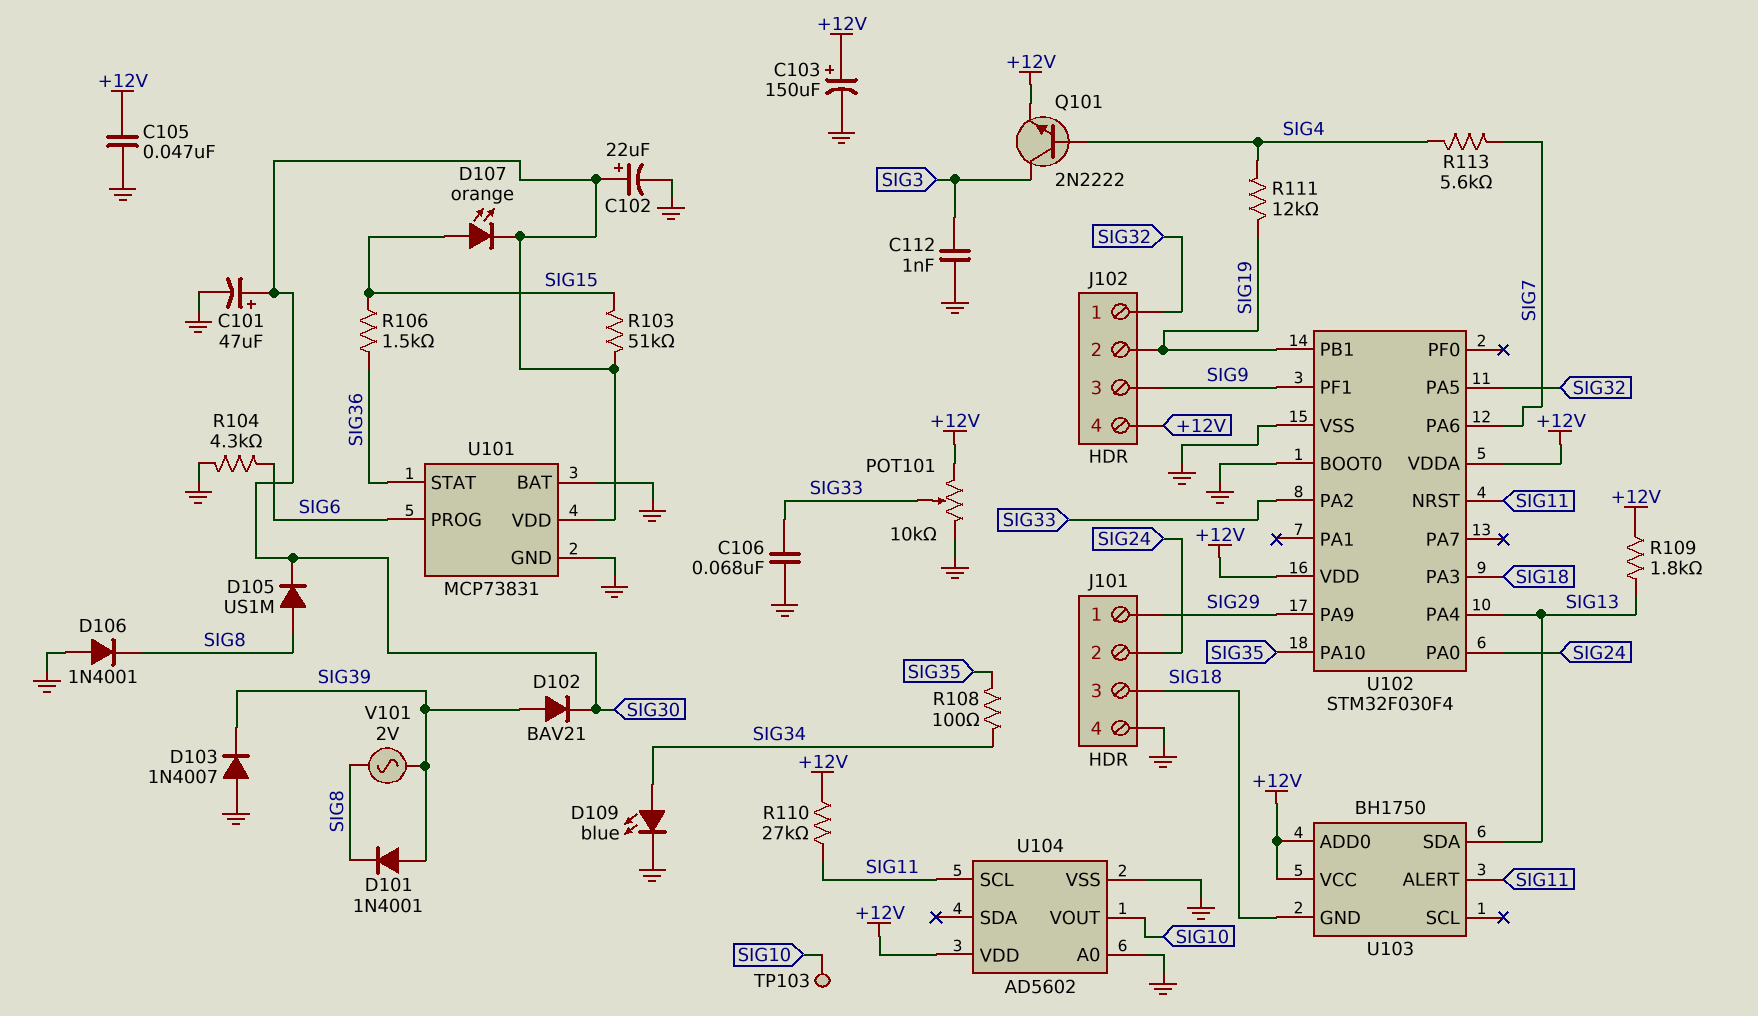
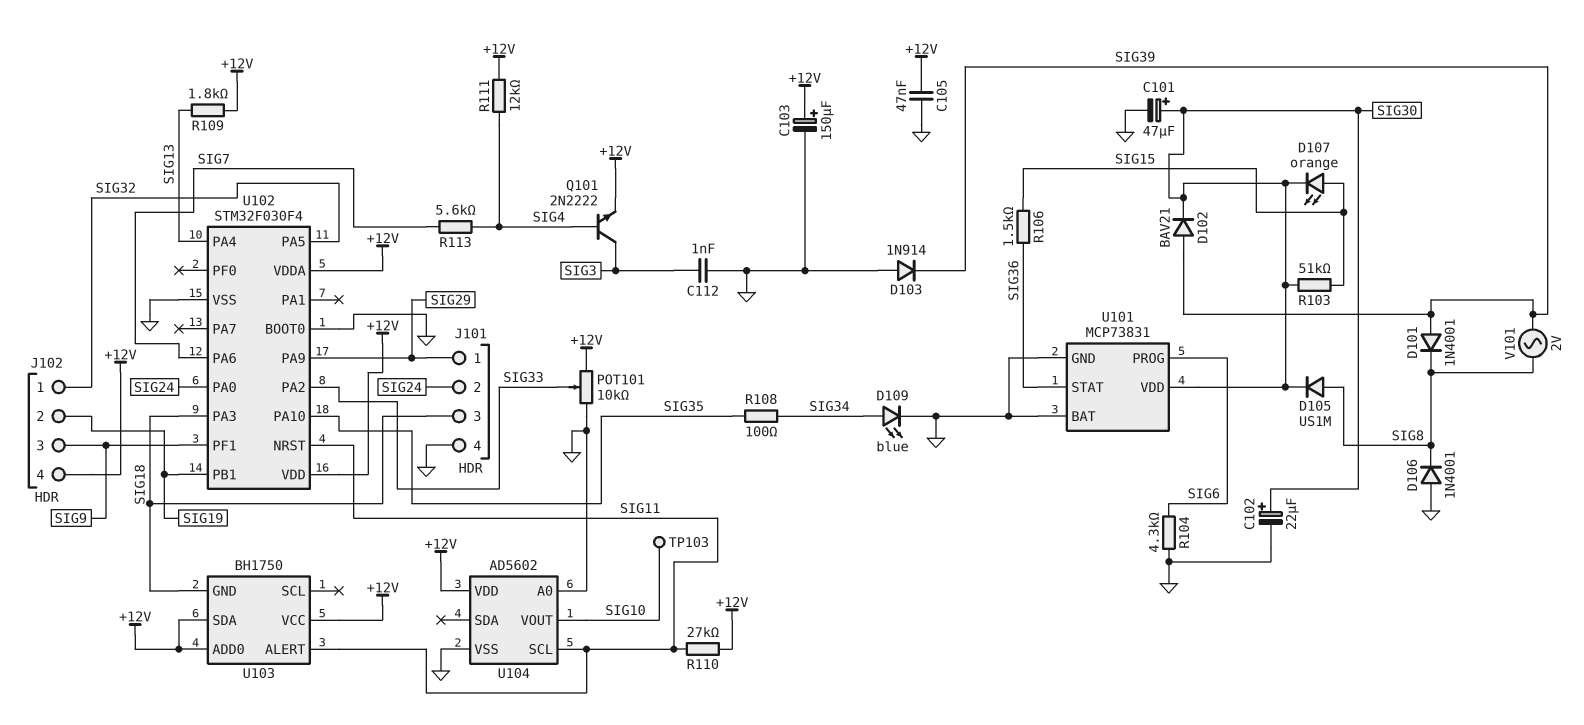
C106: 68nF (GND, SIG33) -> none
D103: diode 1N4007 (A GND, K SIG39) -> diode 1N914 (A GND, K SIG39)
R111: 12k (SIG4, SIG19) -> 12k (+12V, SIG4)
U103 pin SDA: SIG13 -> +12V

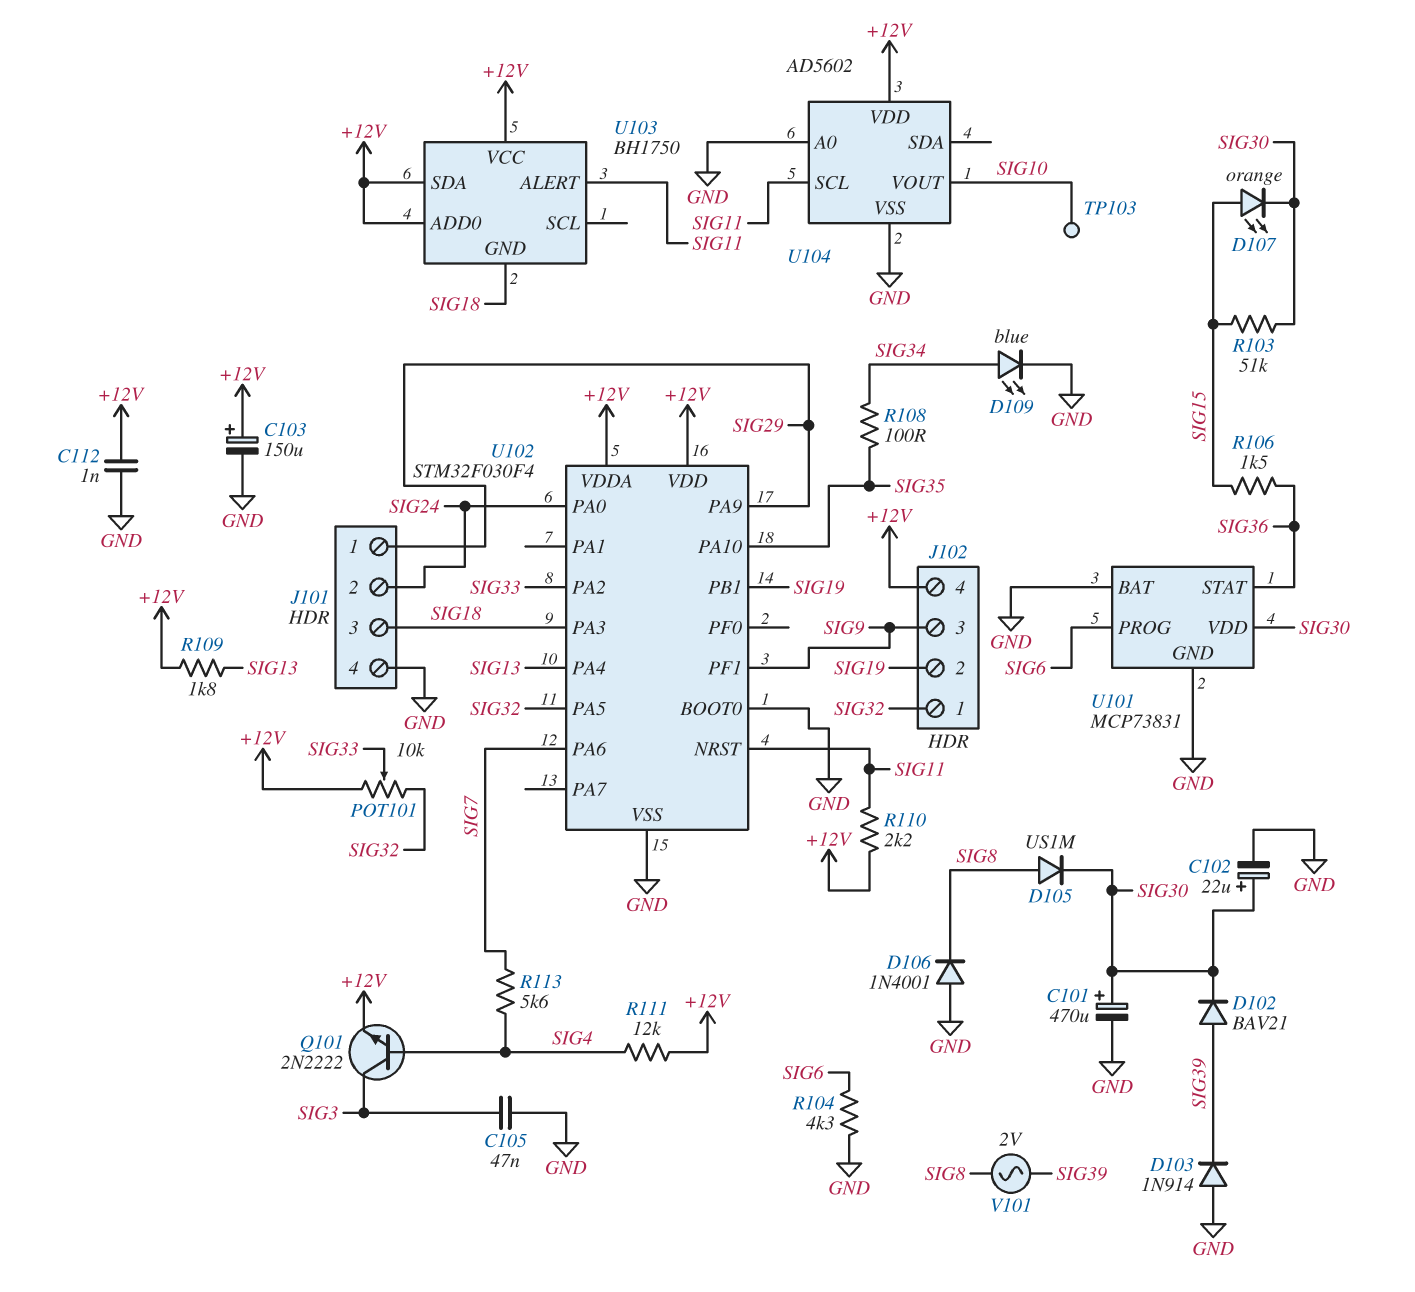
C101: 47uF (plus SIG30, minus GND) -> 470uF (plus SIG30, minus GND)
C105: 47nF (+12V, GND) -> 47nF (GND, SIG3)
C112: 1nF (GND, SIG3) -> 1nF (+12V, GND)
D101: diode 1N4001 (A SIG39, K SIG8) -> none
POT101: 10k (+12V, GND, wiper SIG33) -> 10k (+12V, SIG32, wiper SIG33)
R110: 27k (+12V, SIG11) -> 2.2k (+12V, SIG11)

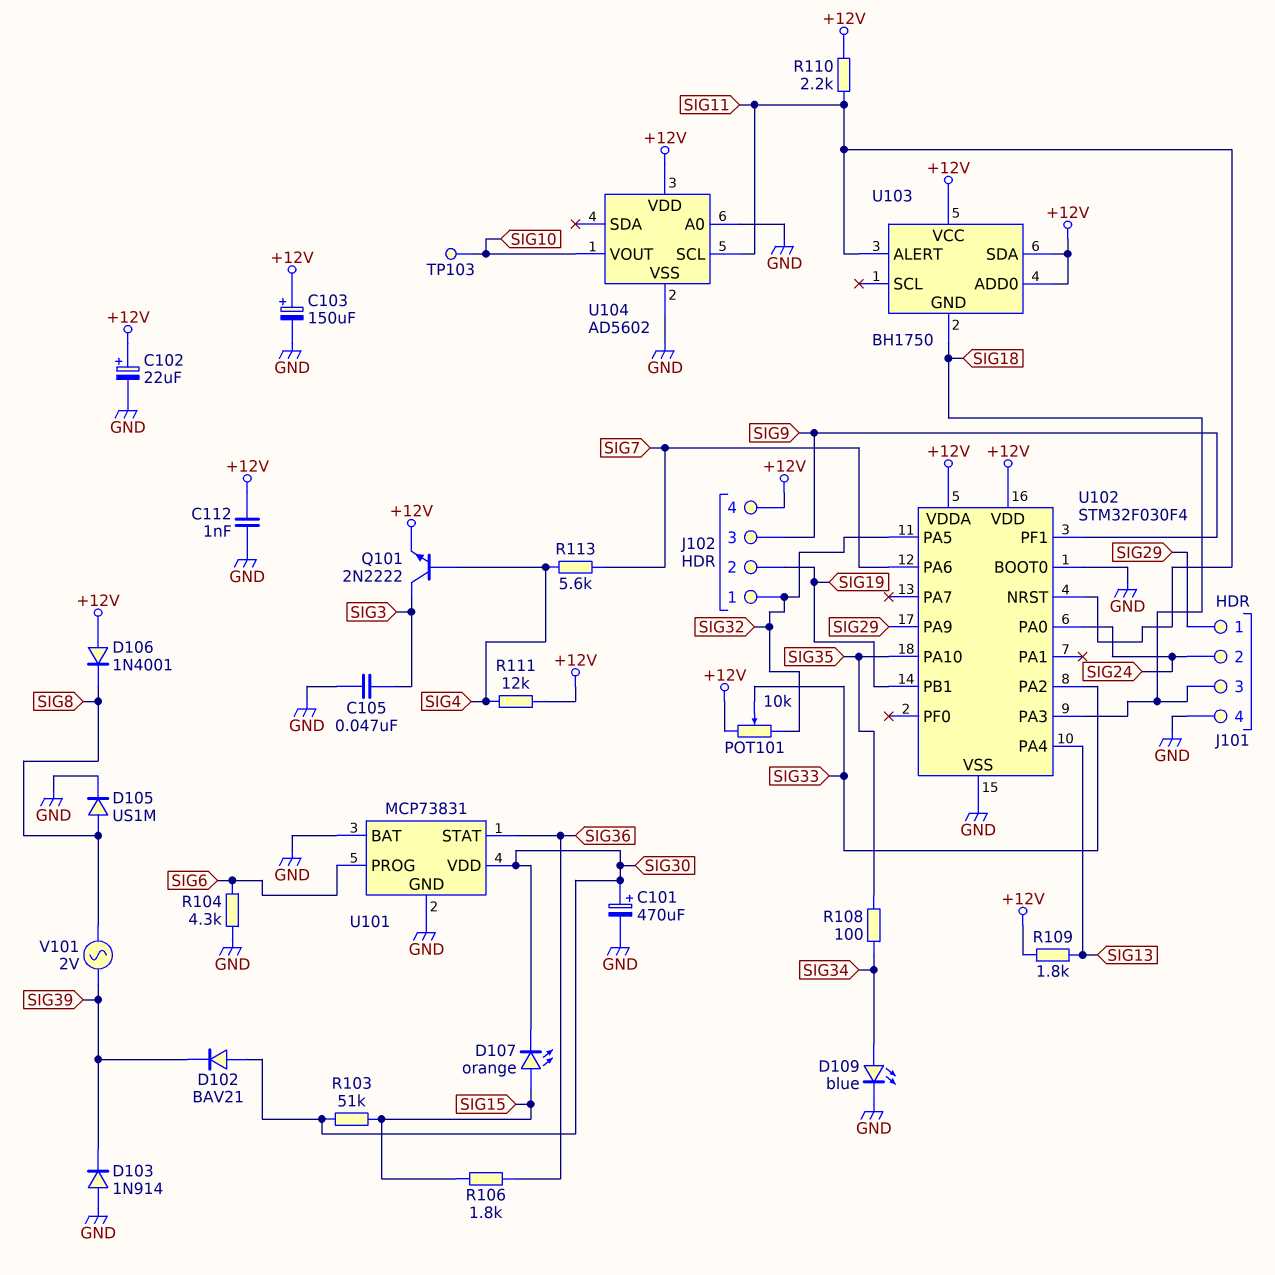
C102: 22uF (plus SIG30, minus GND) -> 22uF (plus +12V, minus GND)
D102: diode BAV21 (A SIG39, K SIG30) -> diode BAV21 (A SIG30, K SIG39)
D105: diode US1M (A SIG8, K SIG30) -> diode US1M (A SIG8, K GND)
D106: diode 1N4001 (A GND, K SIG8) -> diode 1N4001 (A +12V, K SIG8)
R106: 1.5k (SIG15, SIG36) -> 1.8k (SIG15, SIG36)

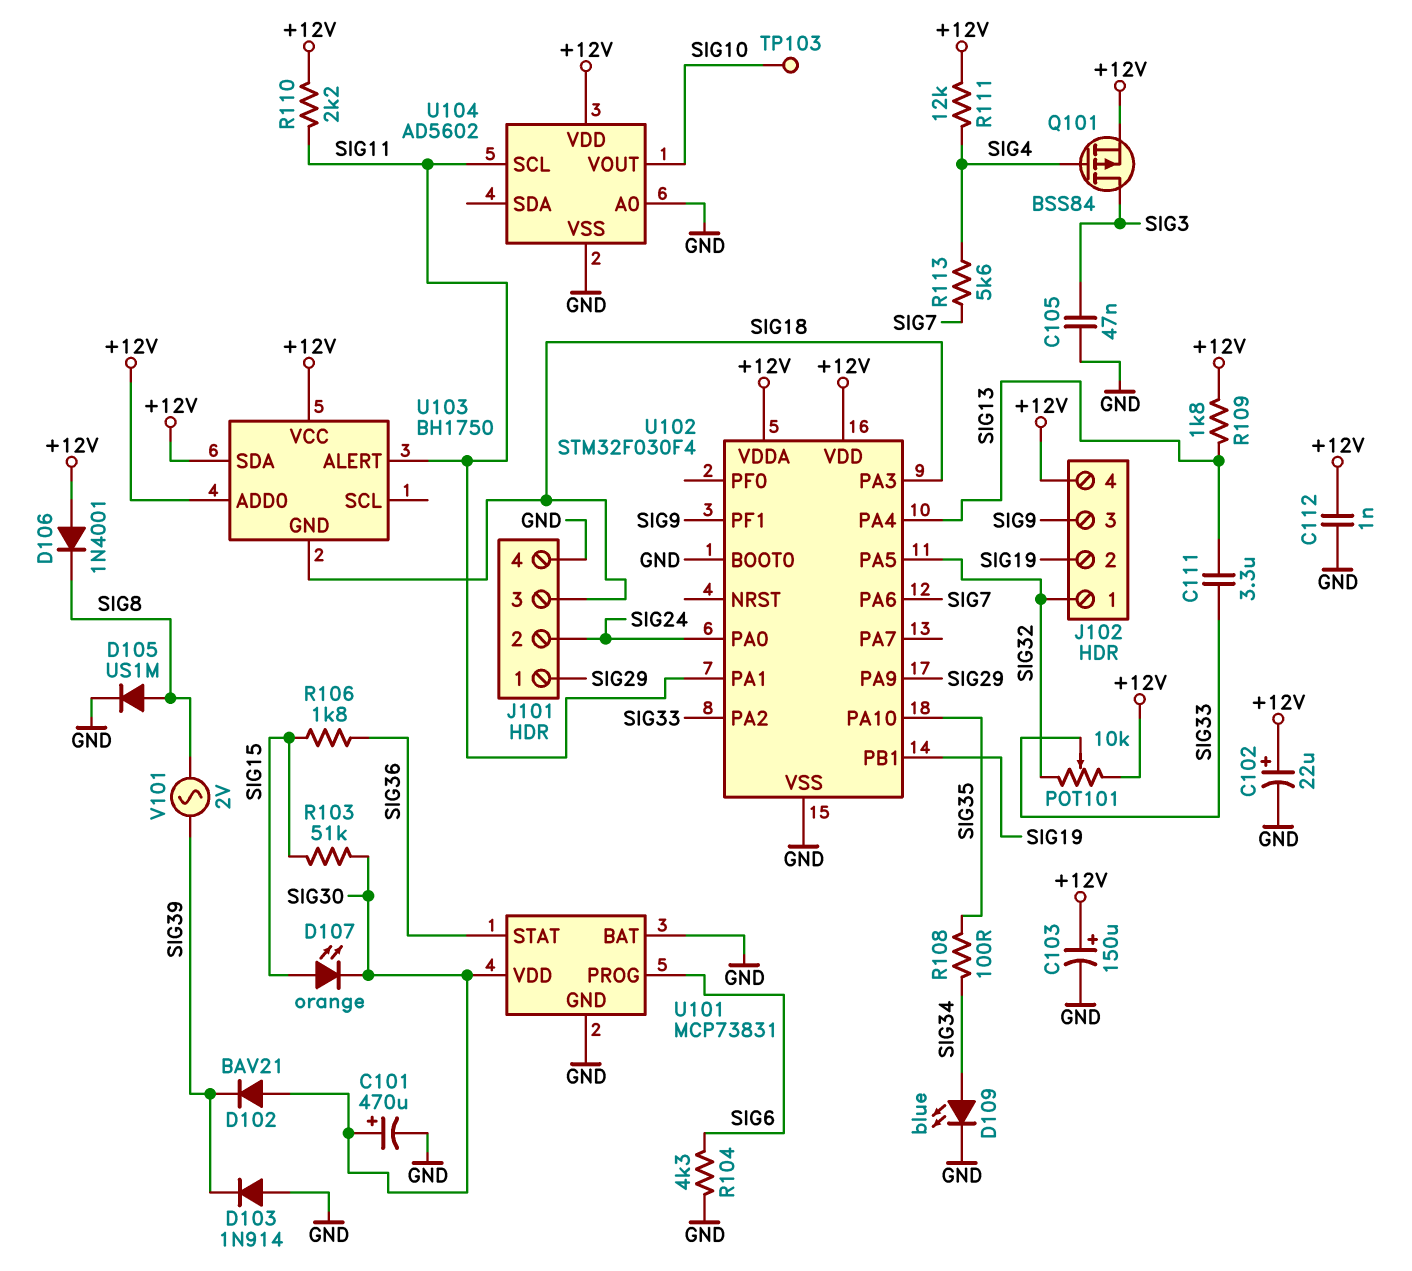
C111: none -> 3.3uF (SIG13, SIG33)
Q101: NPN 2N2222 (B SIG4, C SIG3, E +12V) -> PMOS BSS84 (G SIG4, D SIG3, S +12V)
U102 pin NRST: SIG11 -> none
U102 pin PA1: none -> SIG11

